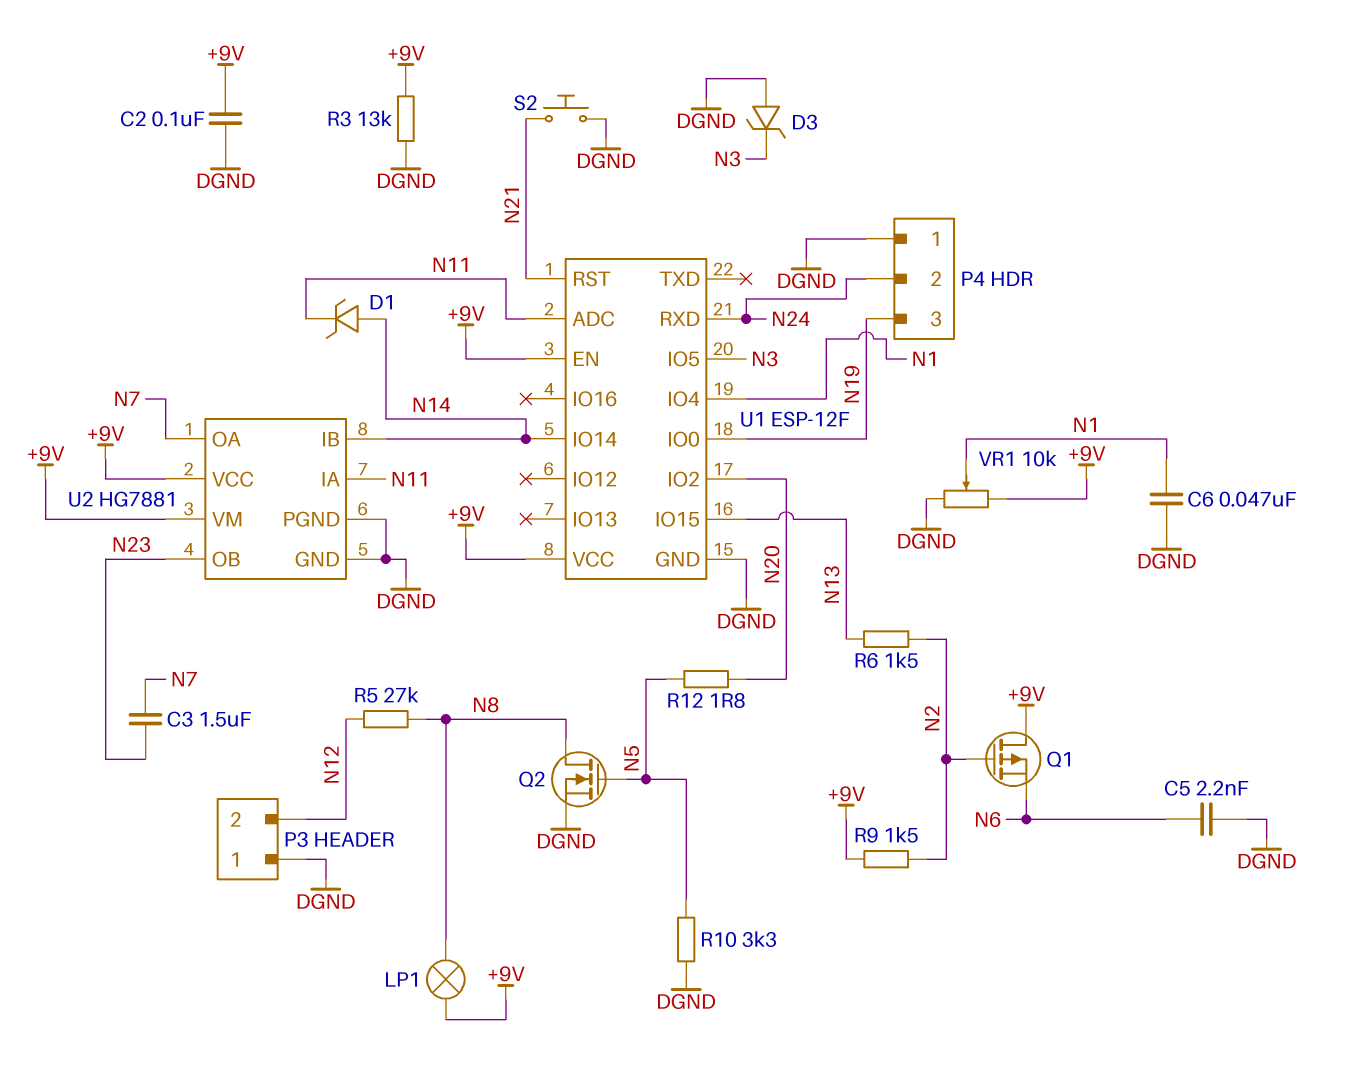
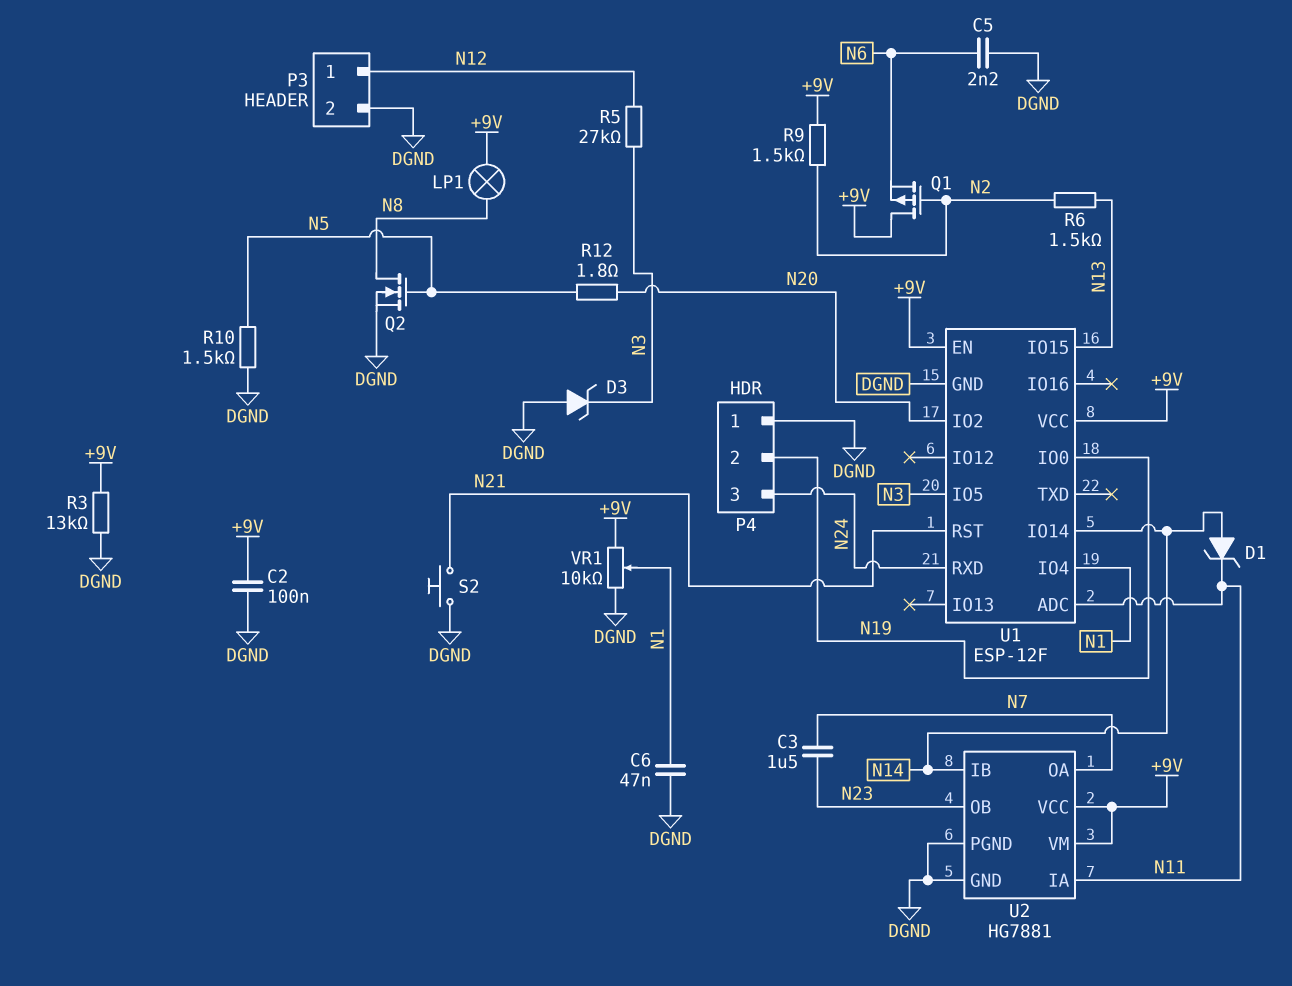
P3 pin 1: DGND -> N12
P3 pin 2: N12 -> DGND
P4 pin 2: N24 -> N19
P4 pin 3: N19 -> N24
R5: 27k (N8, N12) -> 27k (N3, N12)
R10: 3.3k (DGND, N5) -> 1.5k (DGND, N5)

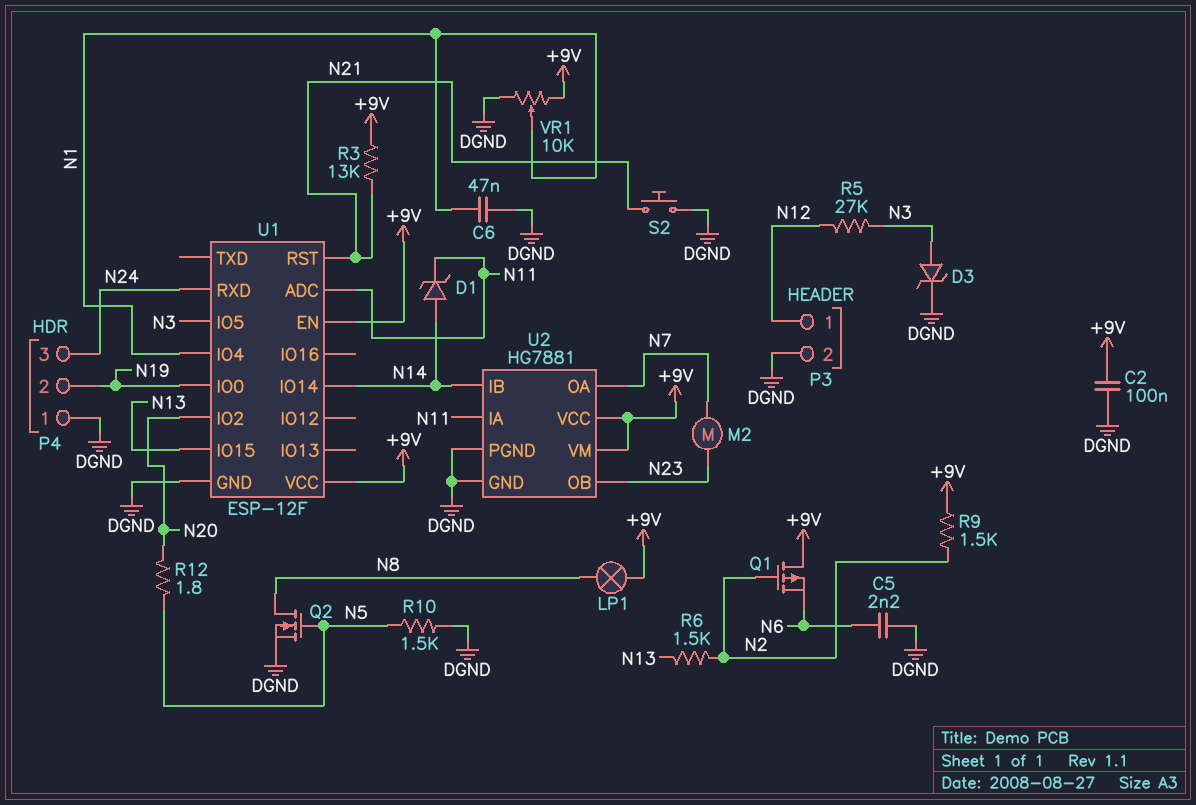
C3: 1.5uF (N7, N23) -> none
D3: zener (A DGND, K N3) -> zener (A N3, K DGND)
M2: none -> motor (N7, N23)
R3: 13k (+9V, DGND) -> 13k (+9V, N21)

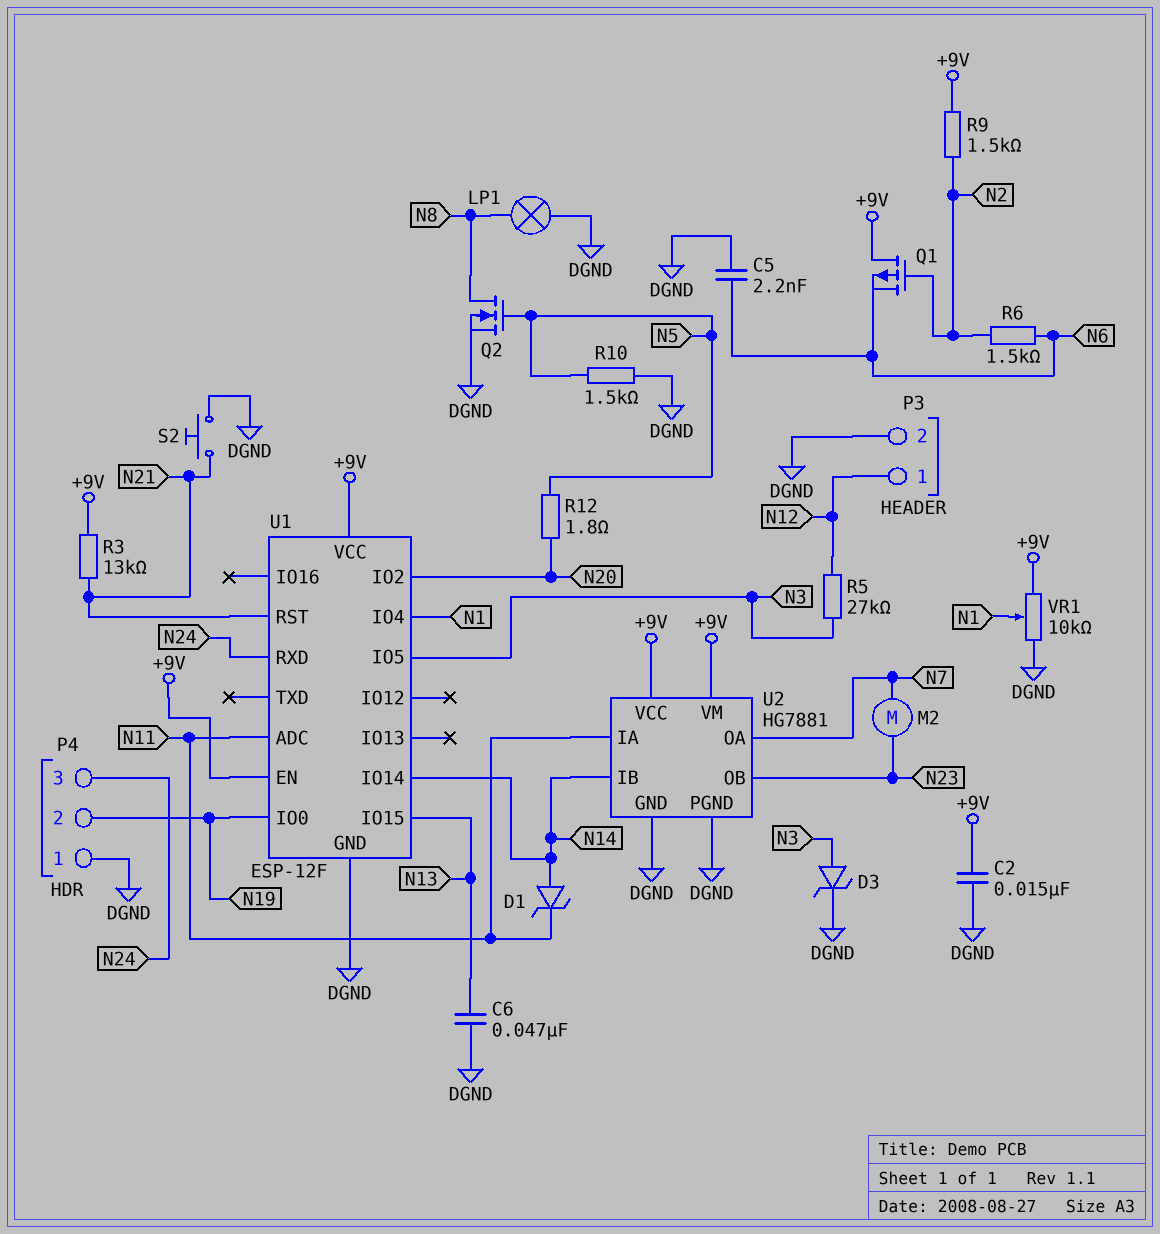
C2: 100nF (+9V, DGND) -> 15nF (+9V, DGND)
C6: 47nF (DGND, N1) -> 47nF (DGND, N13)
LP1: lamp (+9V, N8) -> lamp (DGND, N8)
R6: 1.5k (N2, N13) -> 1.5k (N2, N6)

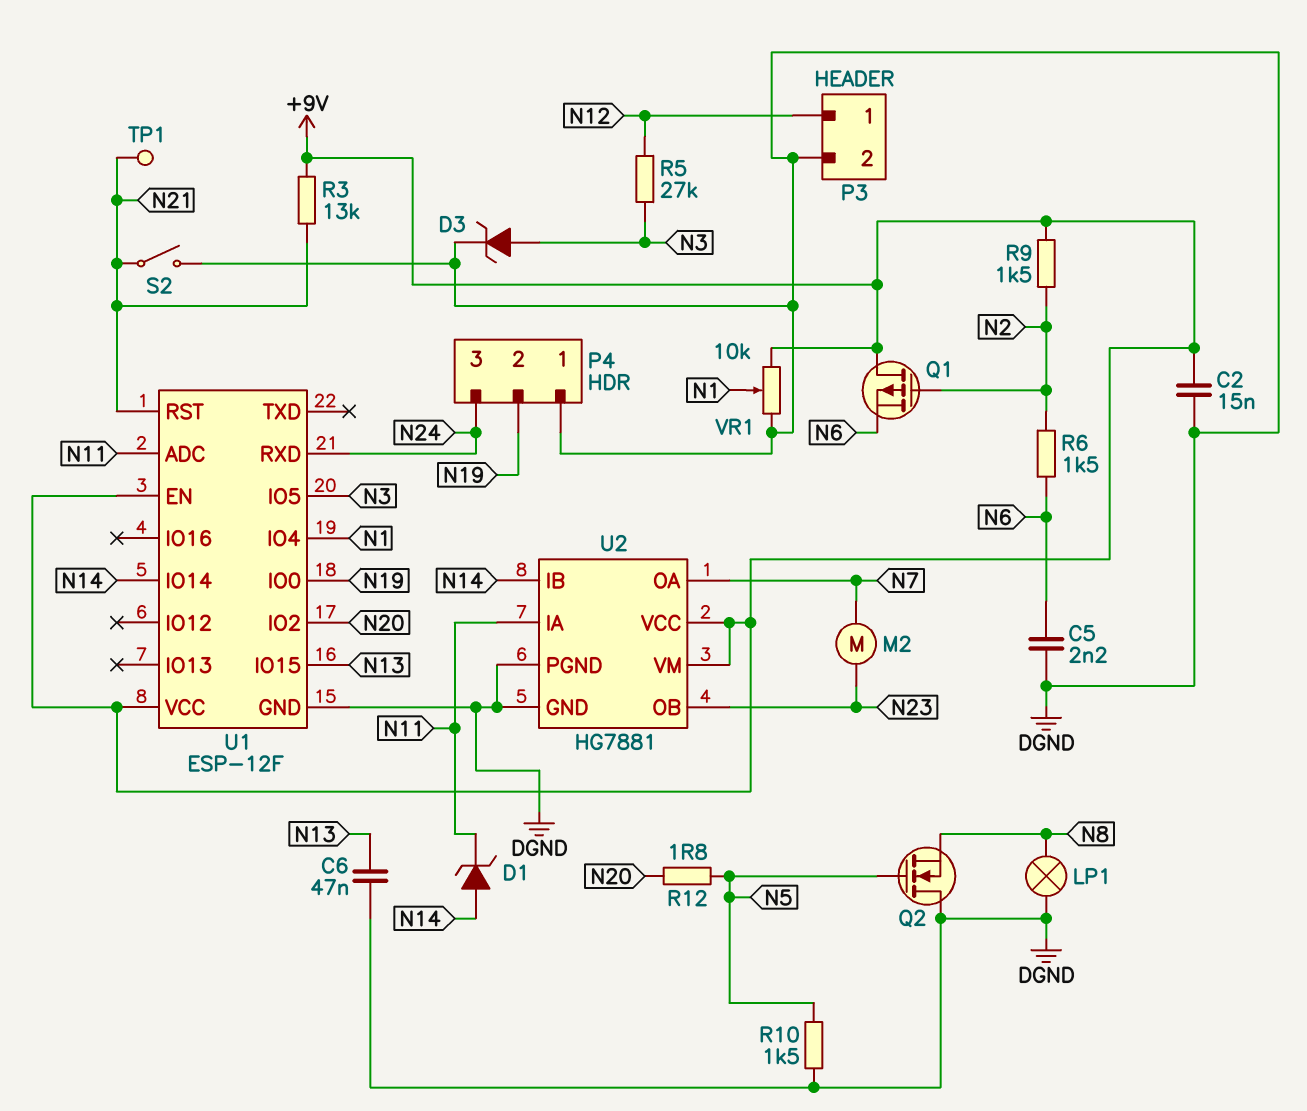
Q2: NMOS (G N5, D N8, S DGND) -> NMOS (G N5, D DGND, S N8)
S2: button (DGND, N21) -> switch (DGND, N21)
TP1: none -> test point (N21)

